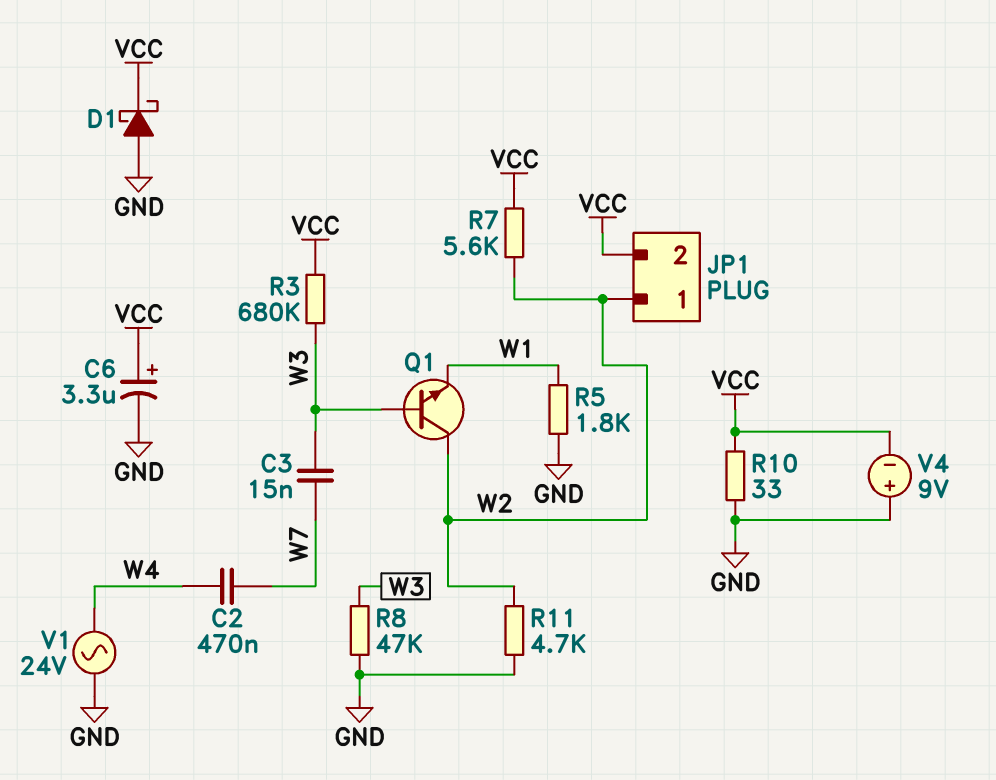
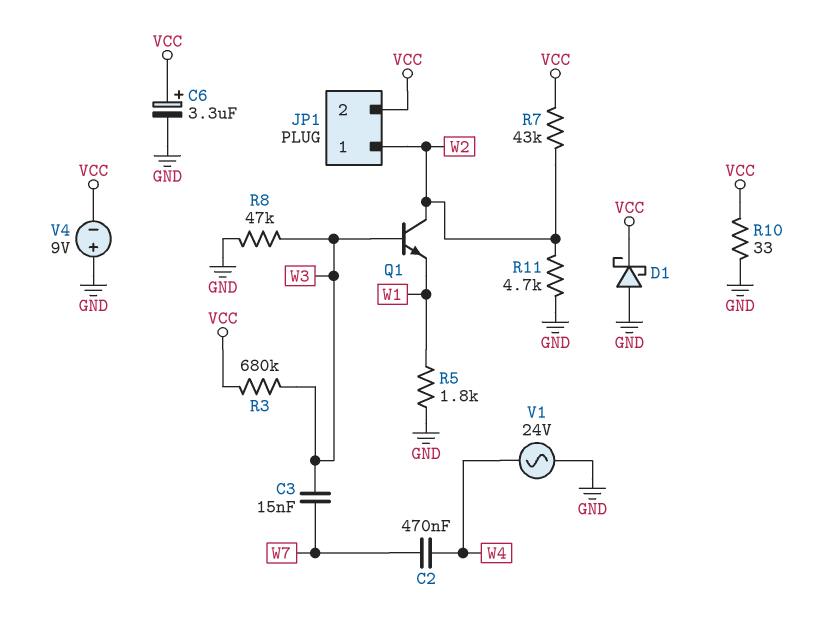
R7: 5.6k (VCC, W2) -> 43k (VCC, W2)

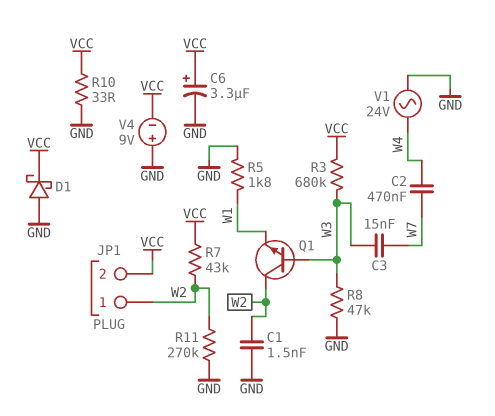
C1: none -> 1.5nF (GND, W2)
R11: 4.7k (GND, W2) -> 270k (GND, W2)

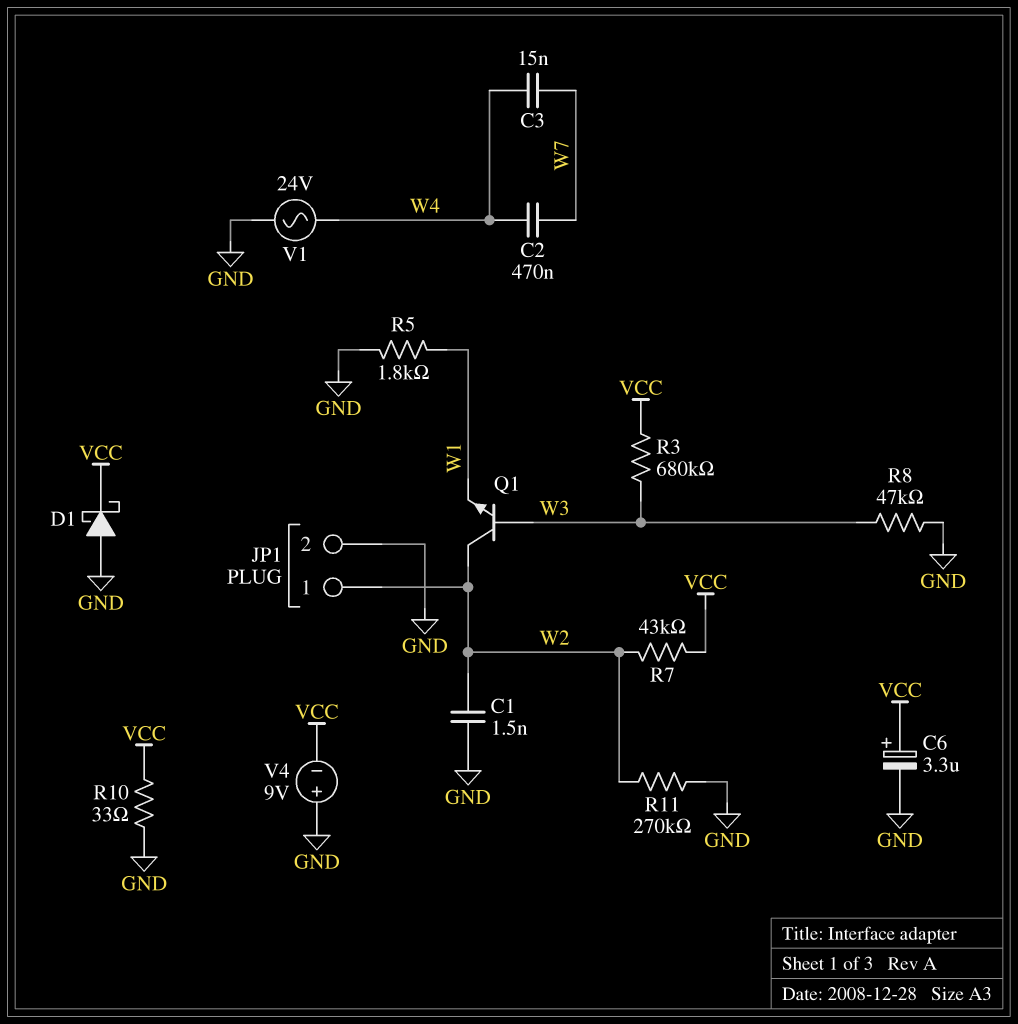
C3: 15nF (W3, W7) -> 15nF (W4, W7)
JP1 pin 2: VCC -> GND

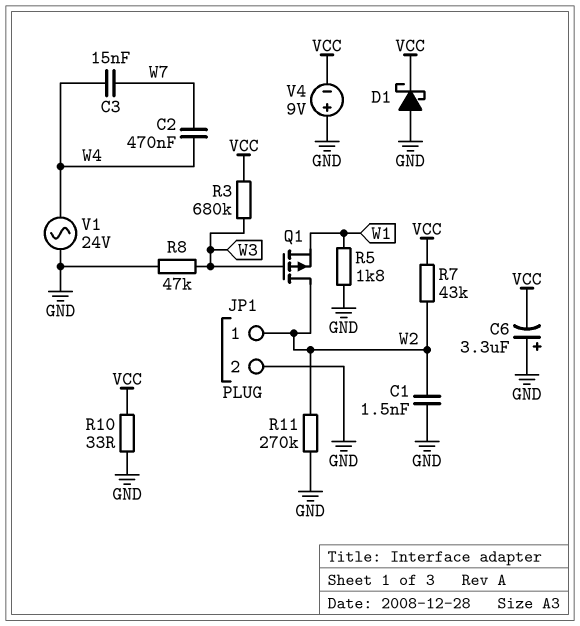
C6: 3.3uF (plus VCC, minus GND) -> 3.3uF (plus GND, minus VCC)
Q1: NPN (B W3, C W2, E W1) -> PMOS (G W3, D W2, S W1)

